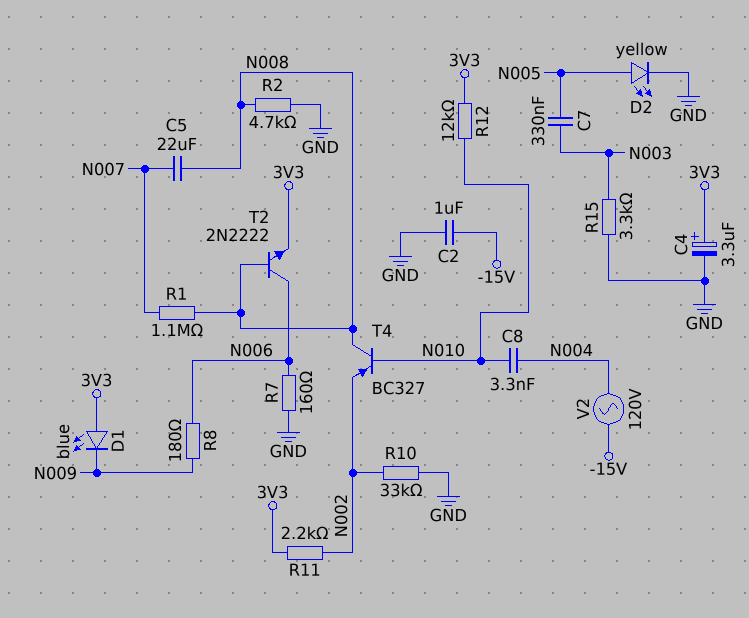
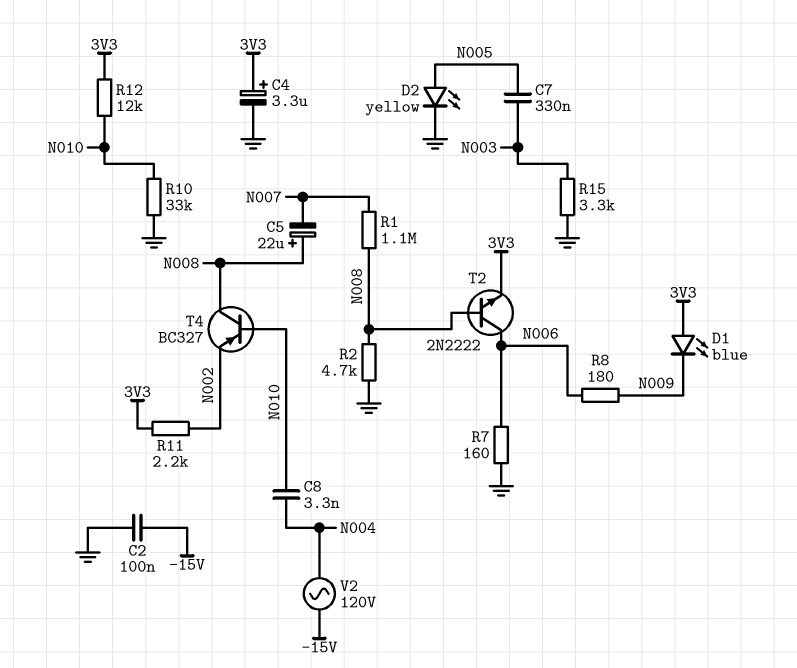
C2: 1uF (-15V, GND) -> 100nF (-15V, GND)
C5: 22uF (N007, N008) -> 22uF (plus N008, minus N007)
R10: 33k (GND, N002) -> 33k (GND, N010)

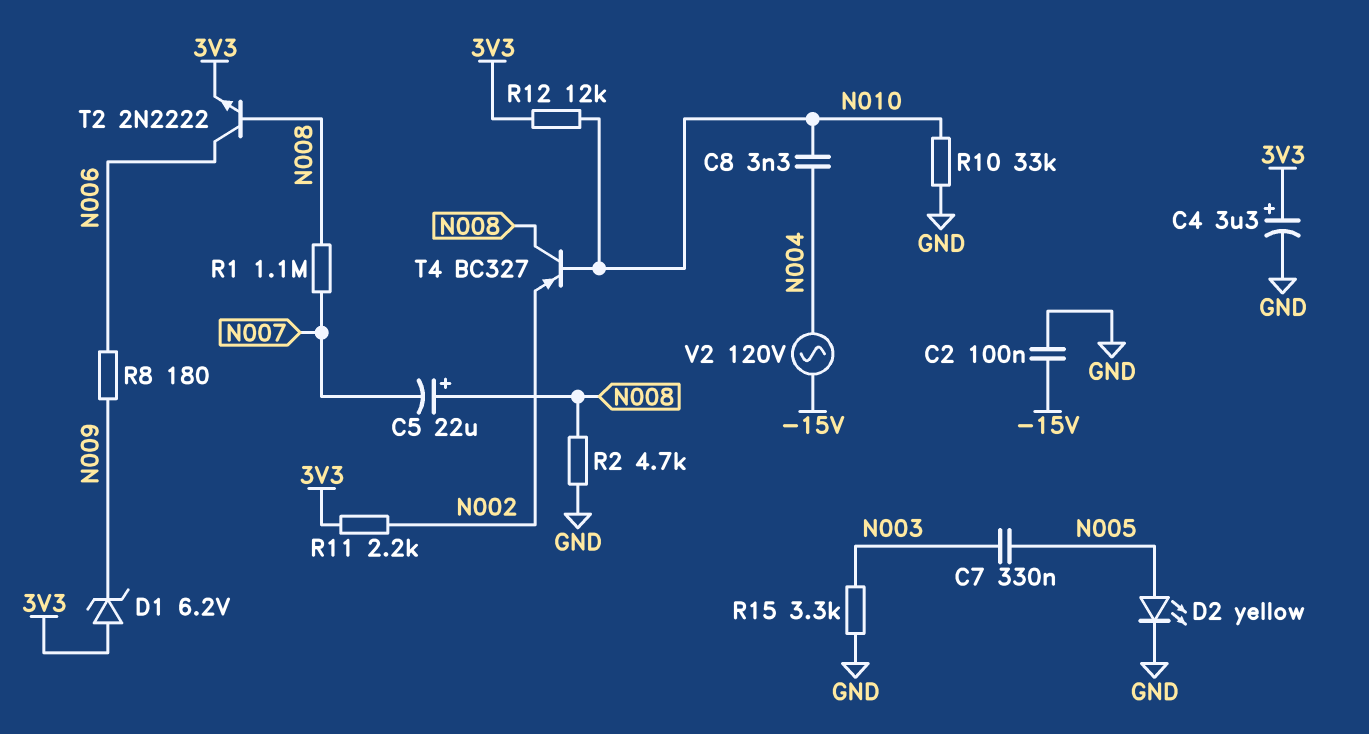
D1: LED blue (A 3V3, K N009) -> zener 6.2V (A 3V3, K N009)
R7: 160 (GND, N006) -> none

